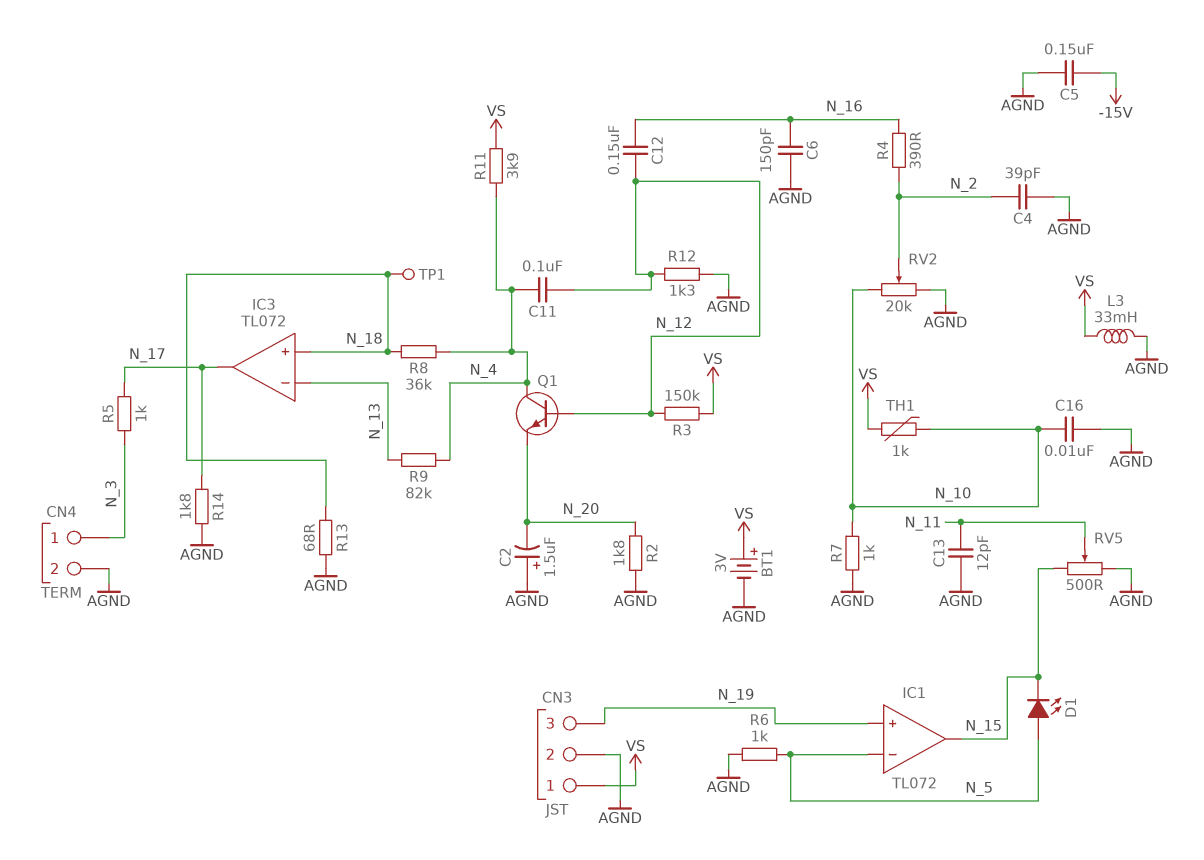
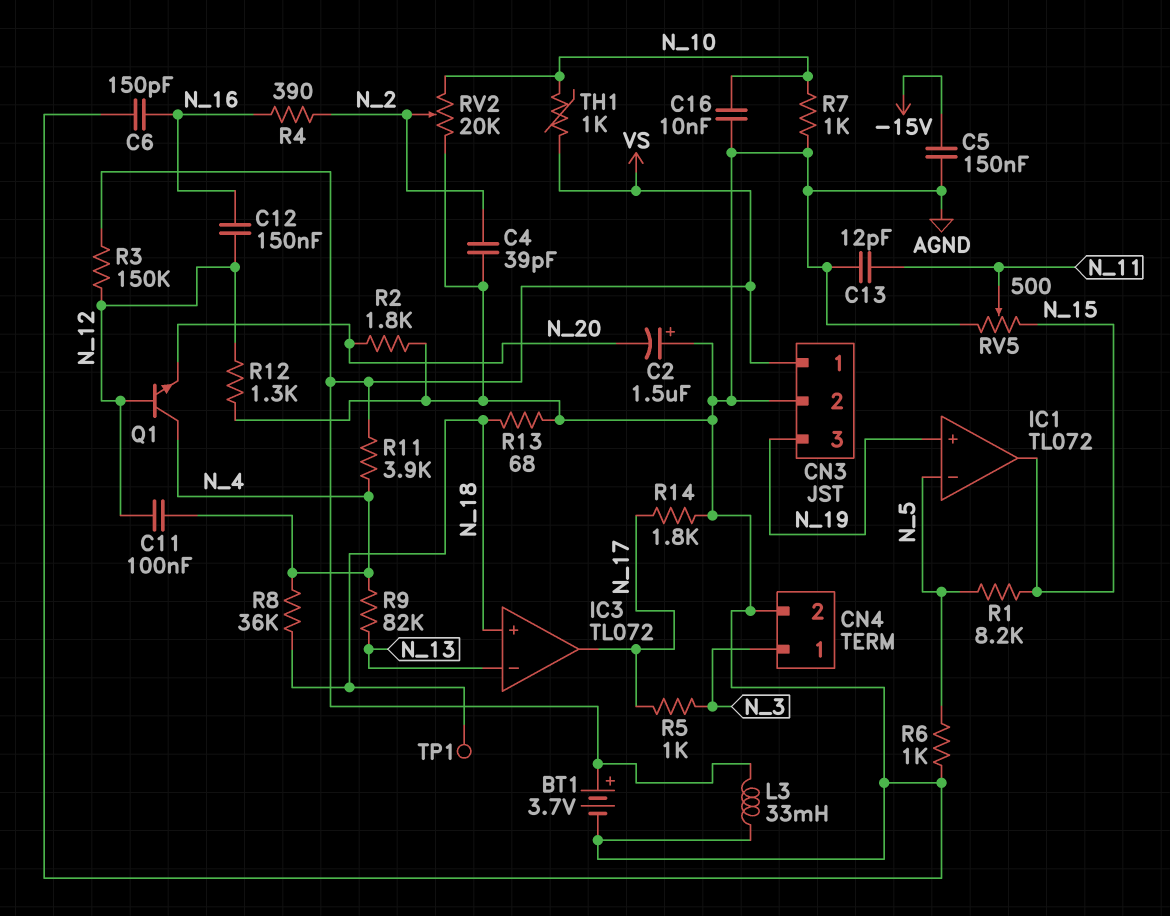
BT1: 3V (plus VS, minus AGND) -> 3.7V (plus VS, minus AGND)
D1: LED (A N_5, K N_15) -> none
R1: none -> 8.2k (N_5, N_15)

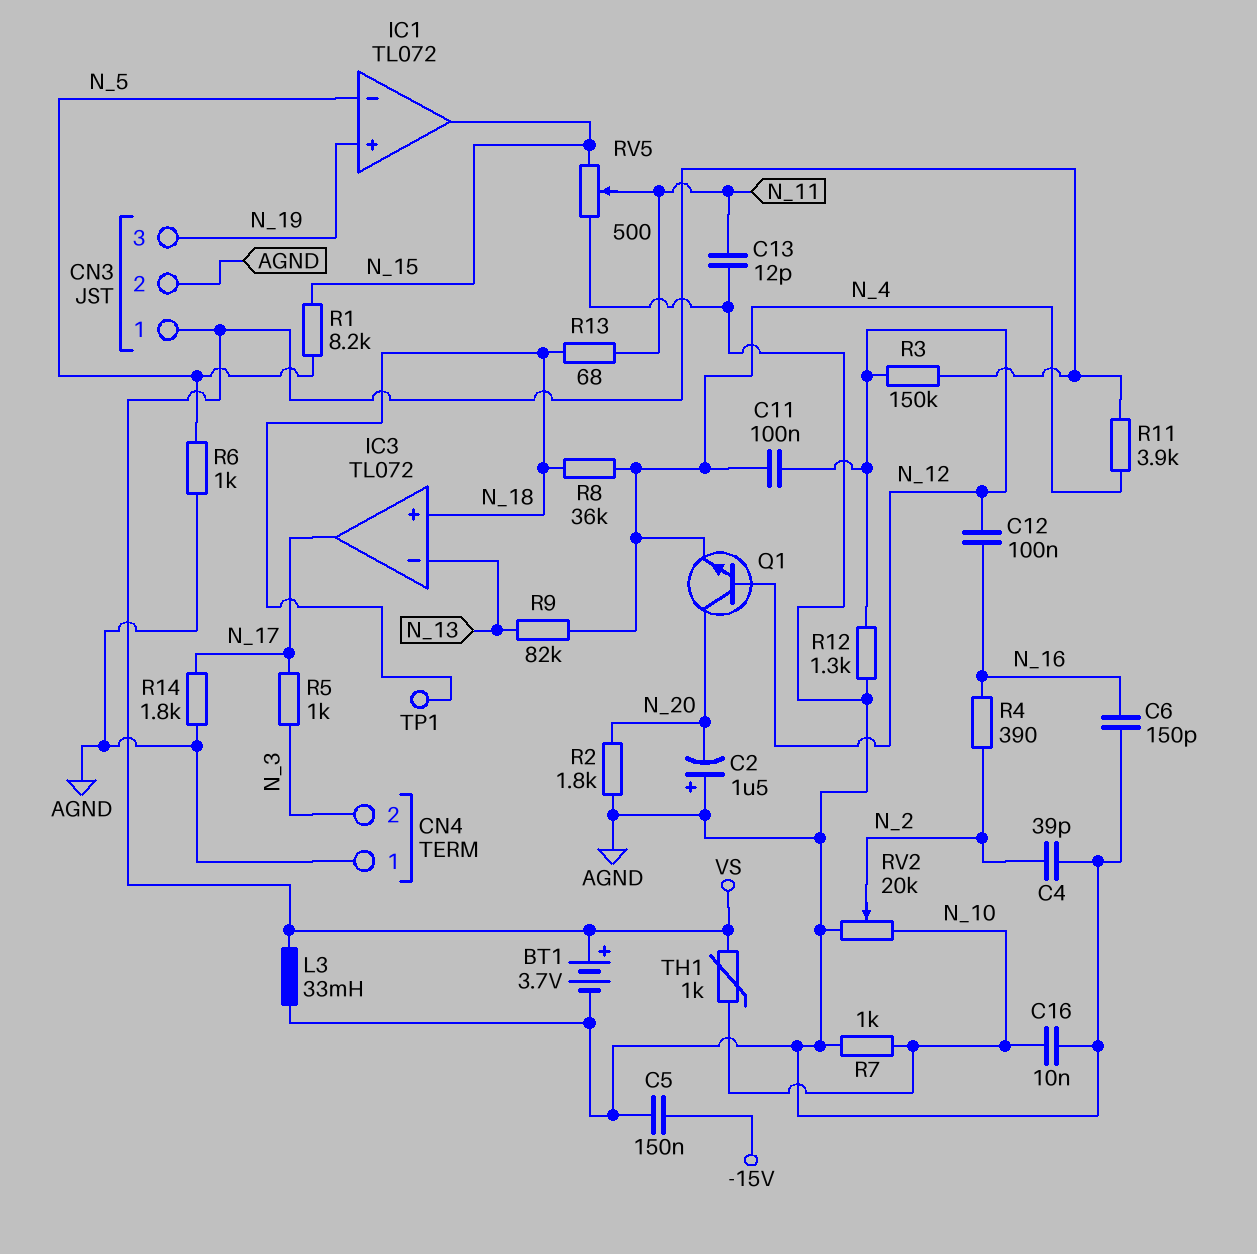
C12: 150nF (N_12, N_16) -> 100nF (N_12, N_16)
CN4 pin 1: N_3 -> AGND
CN4 pin 2: AGND -> N_3
Q1: NPN (B N_12, C N_4, E N_20) -> NPN (B N_12, C N_20, E N_4)
R13: 68 (AGND, N_18) -> 68 (N_11, N_18)

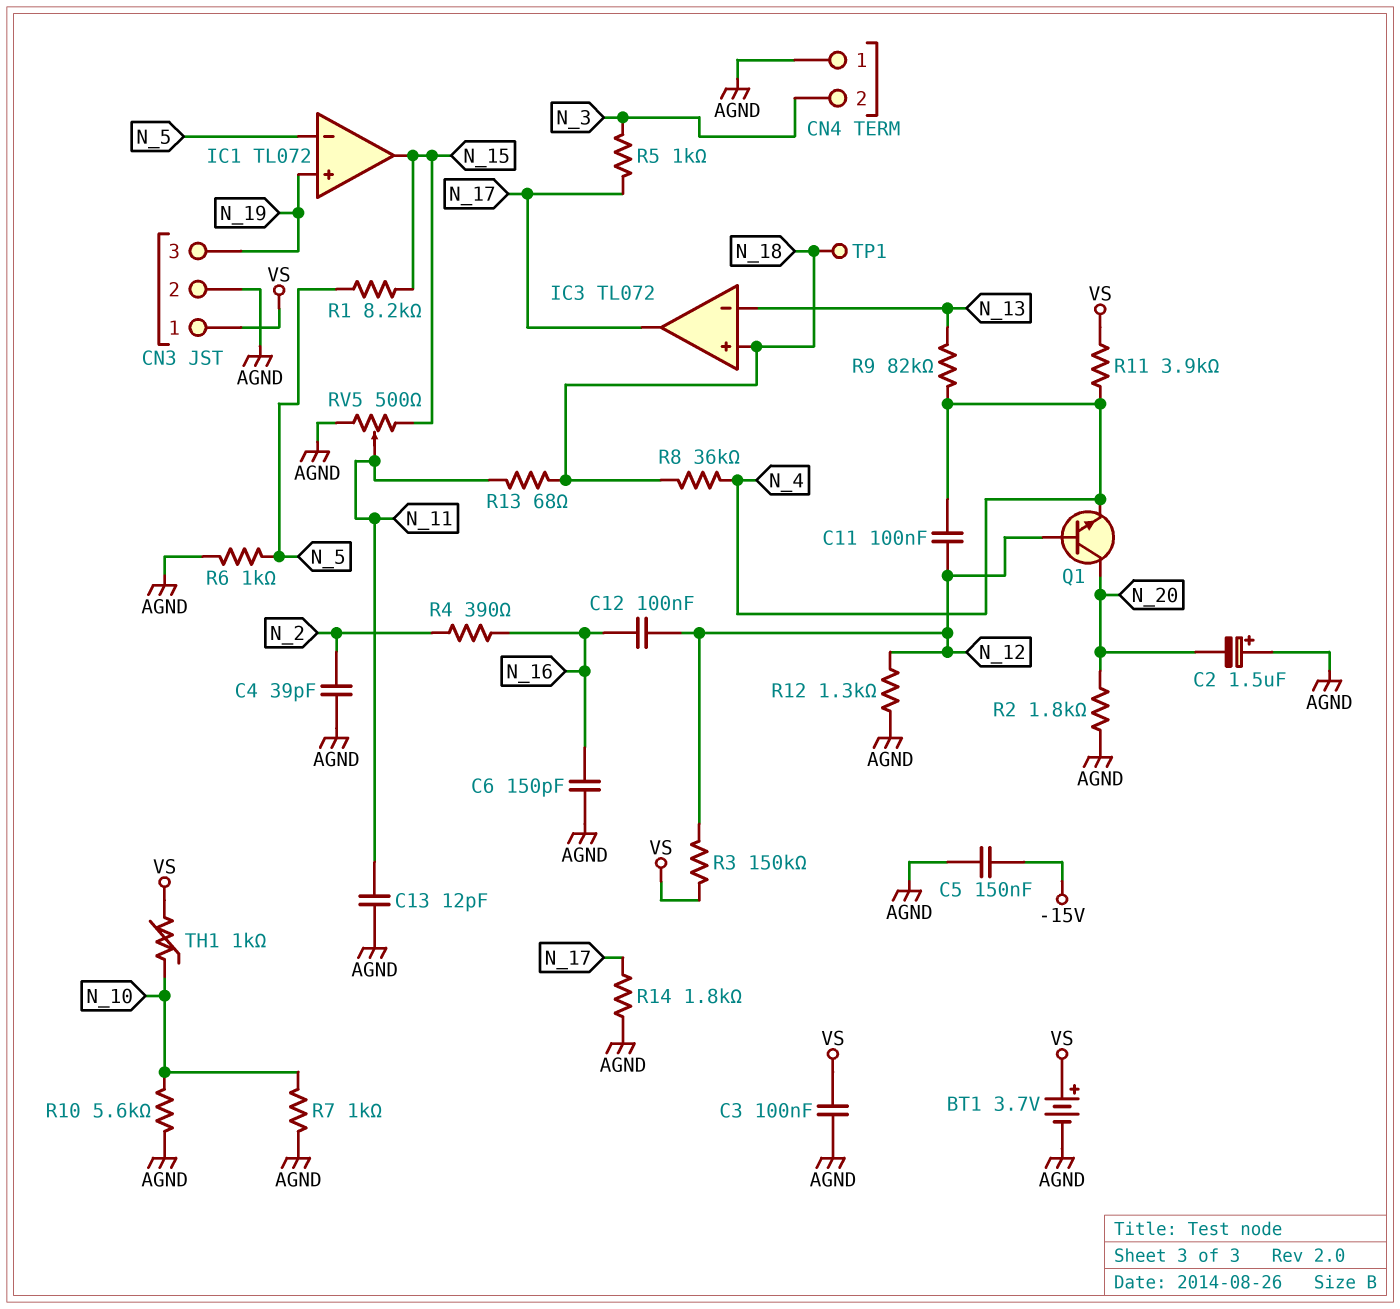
C3: none -> 100nF (AGND, VS)
C16: 10nF (AGND, N_10) -> none
L3: 33mH (AGND, VS) -> none
R10: none -> 5.6k (AGND, N_10)
RV2: 20k (AGND, N_10, wiper N_2) -> none

